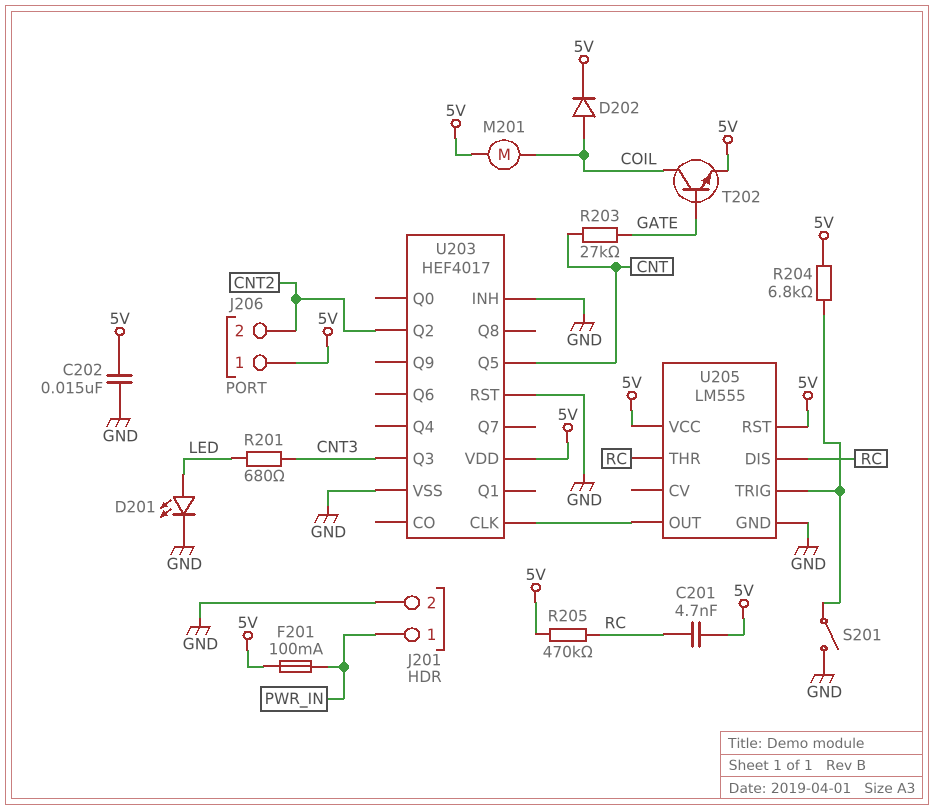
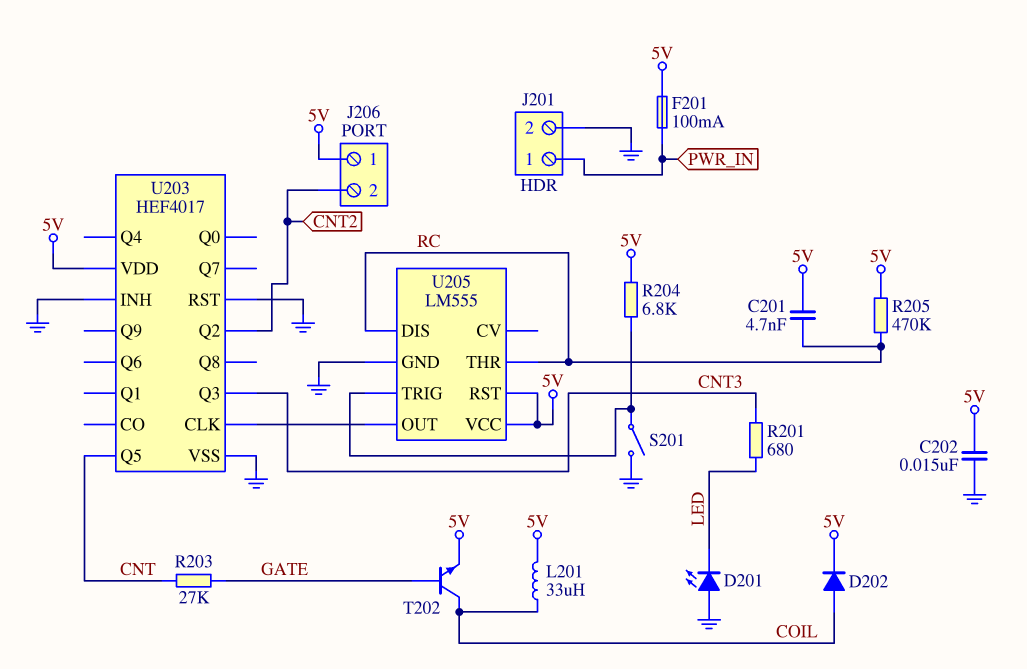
D201: LED (A LED, K GND) -> LED (A GND, K LED)
L201: none -> 33uH (5V, COIL)
M201: motor (5V, COIL) -> none

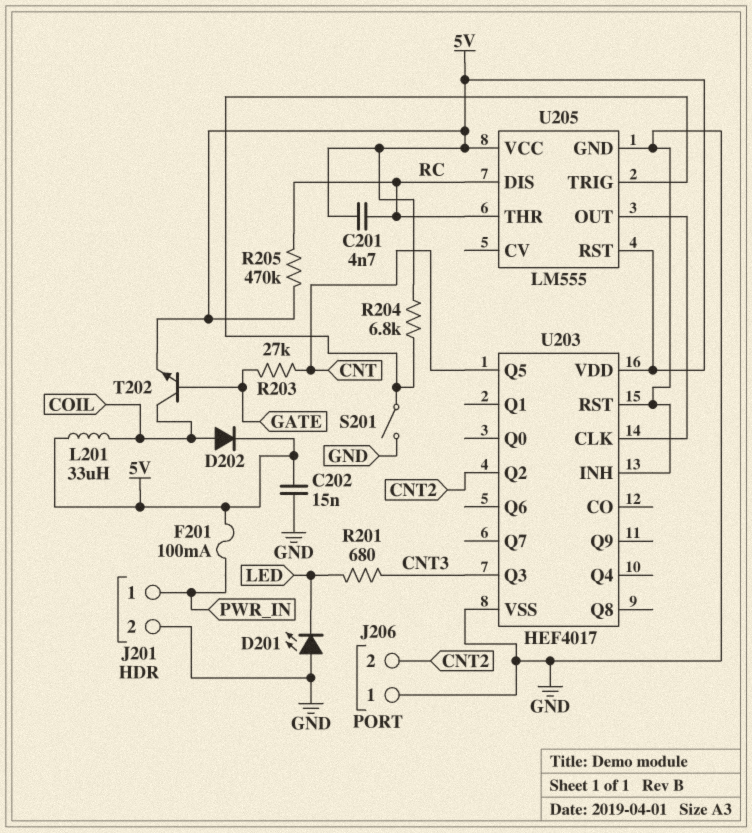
J206 pin 1: 5V -> GND

